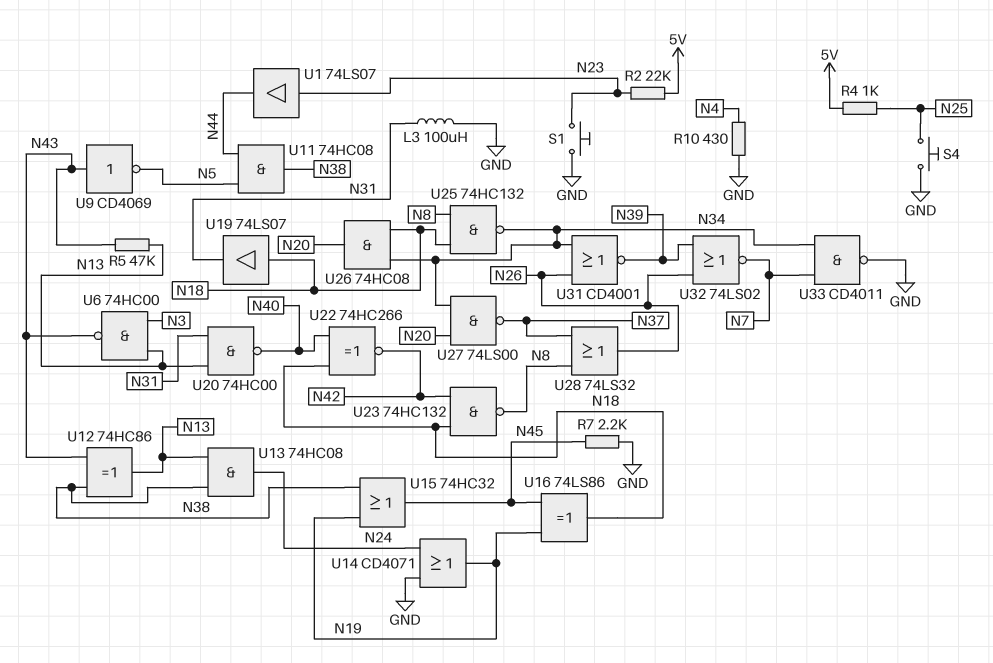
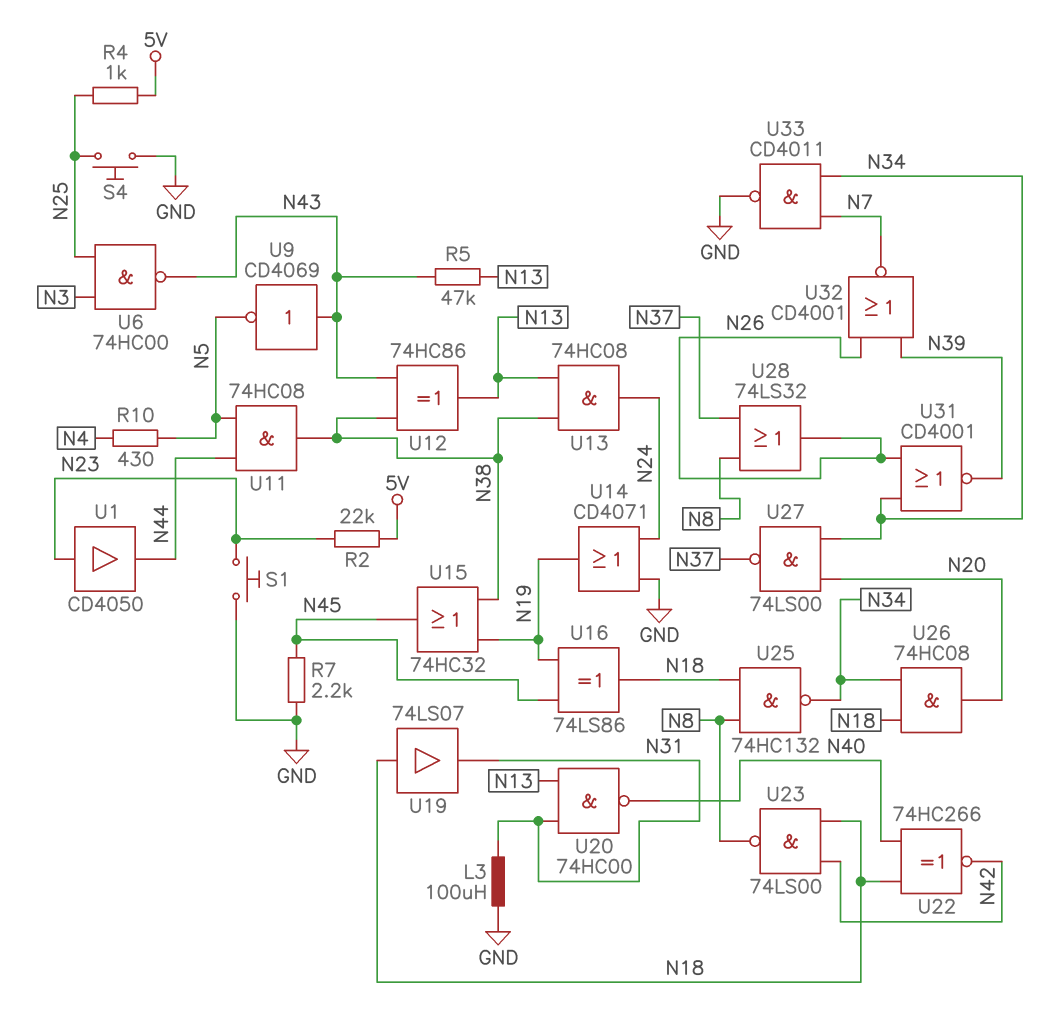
R10: 430 (GND, N4) -> 430 (N4, N5)
U1: buffer 74LS07 (in N23, out N44) -> buffer CD4050 (in N23, out N44)
U6: NAND 74HC00 (in N3, in N13, out N43) -> NAND 74HC00 (in N3, in N25, out N43)
U23: NAND 74HC132 (in N18, in N42, out N8) -> NAND 74LS00 (in N18, in N42, out N8)
U32: NOR 74LS02 (in N26, in N39, out N7) -> NOR CD4001 (in N26, in N39, out N7)

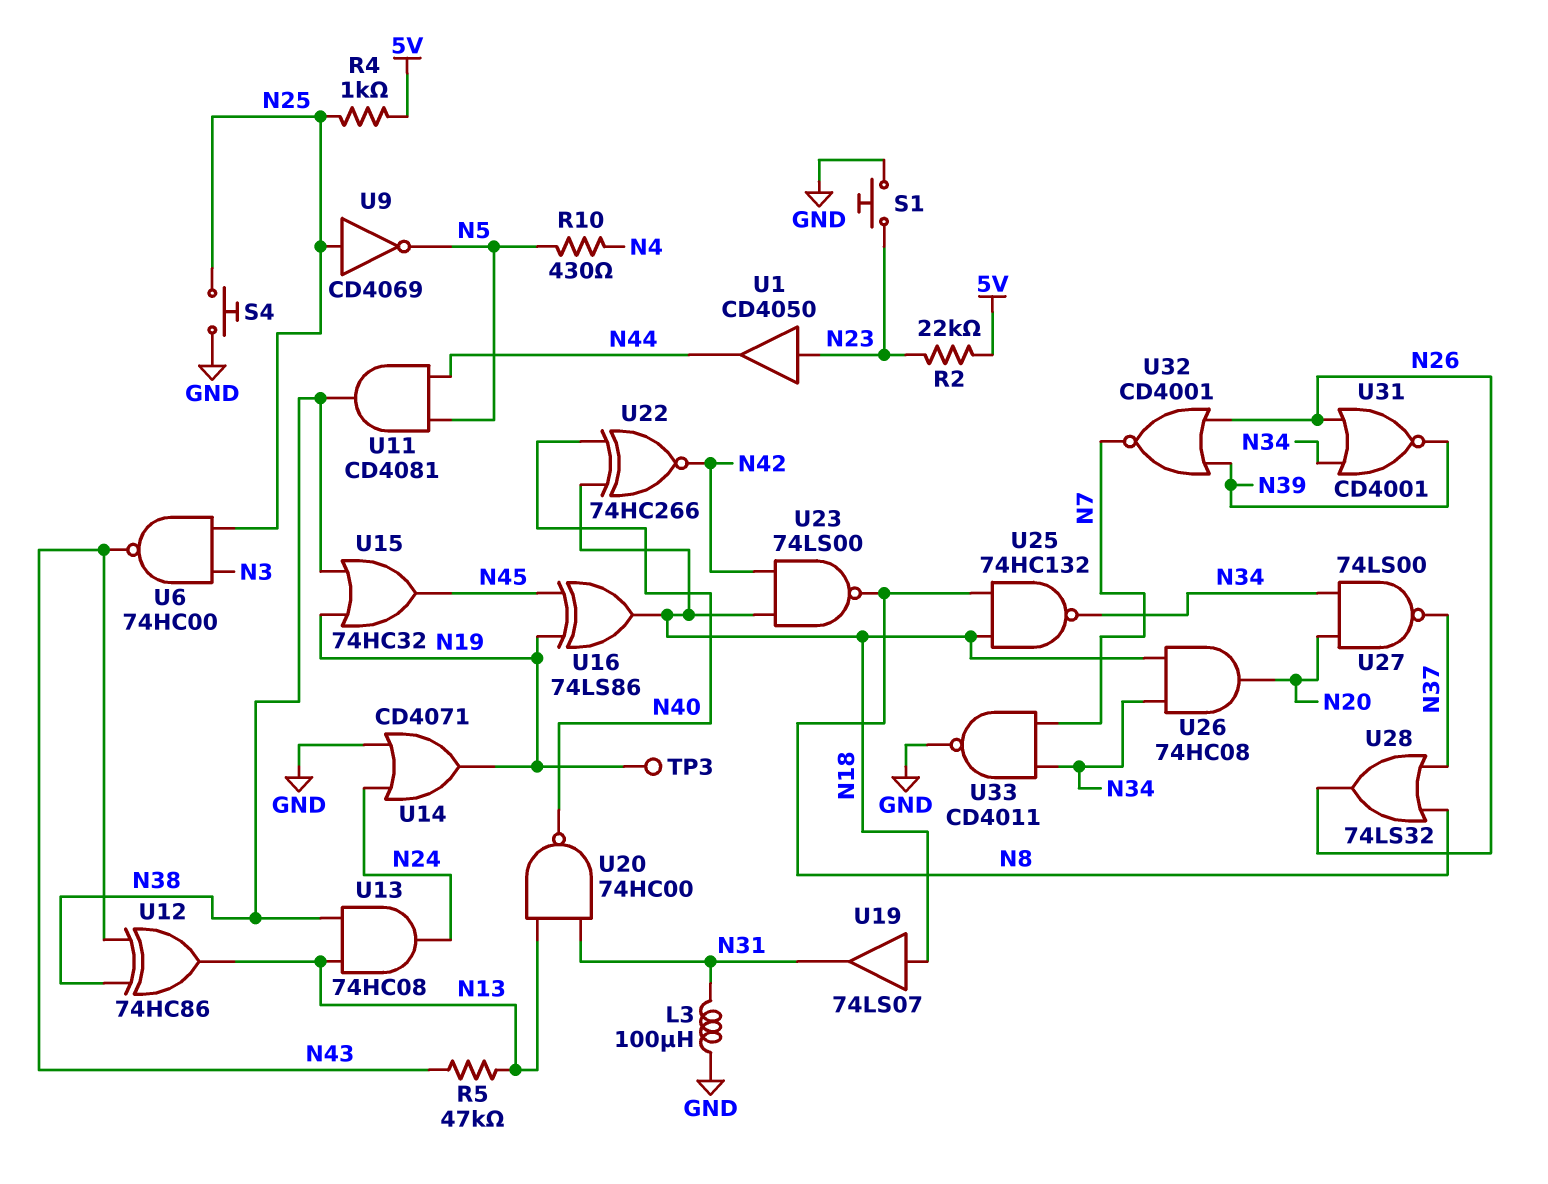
R7: 2.2k (GND, N45) -> none
TP3: none -> test point (N19)
U9: NOT CD4069 (in N43, out N5) -> NOT CD4069 (in N25, out N5)
U11: AND 74HC08 (in N5, in N44, out N38) -> AND CD4081 (in N5, in N44, out N38)

